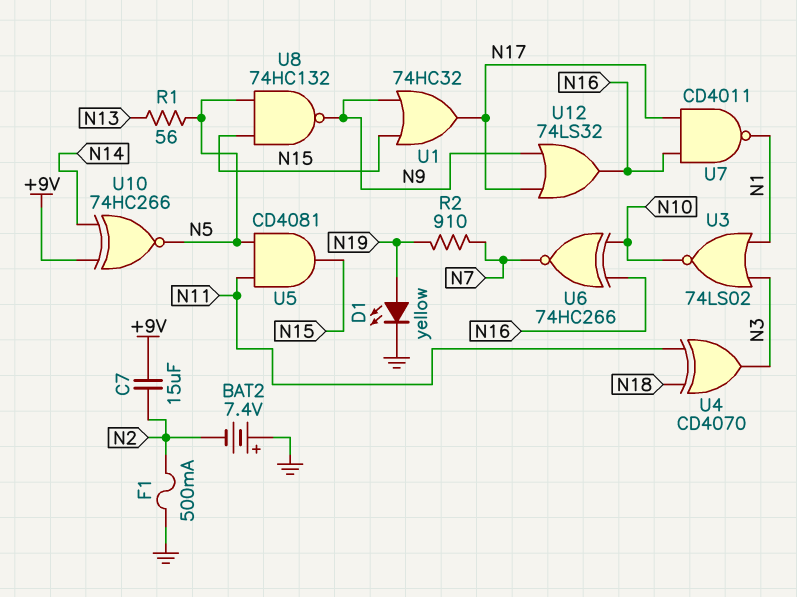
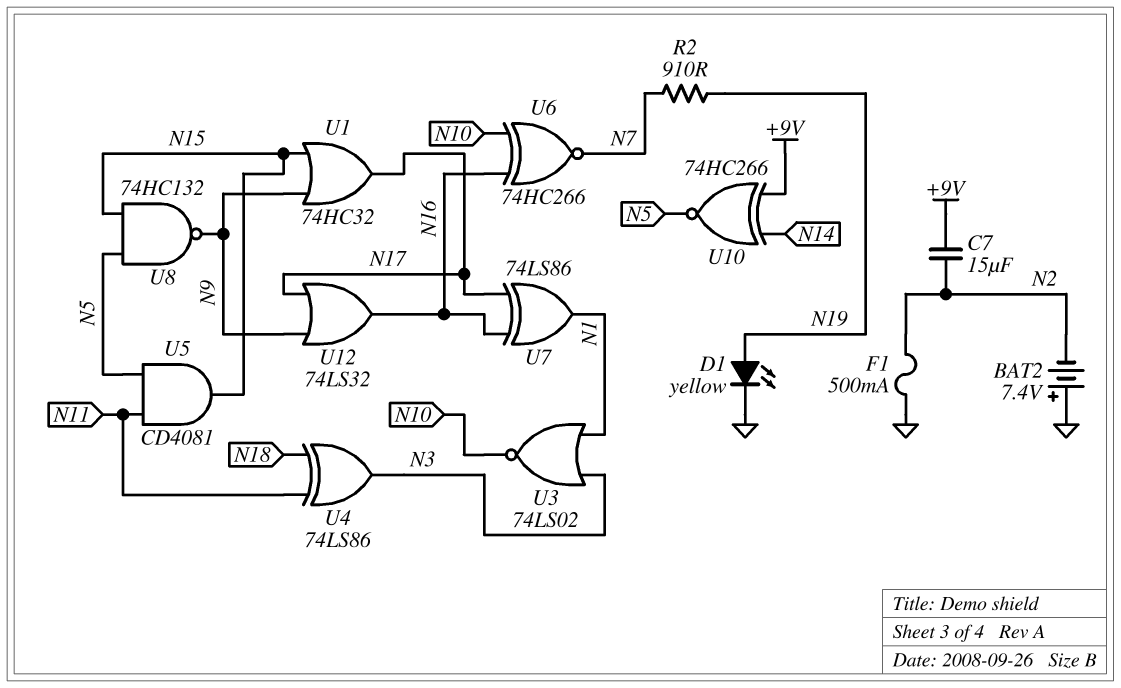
R1: 56 (N5, N13) -> none
U4: XOR CD4070 (in N11, in N18, out N3) -> XOR 74LS86 (in N11, in N18, out N3)
U7: NAND CD4011 (in N16, in N17, out N1) -> XOR 74LS86 (in N16, in N17, out N1)

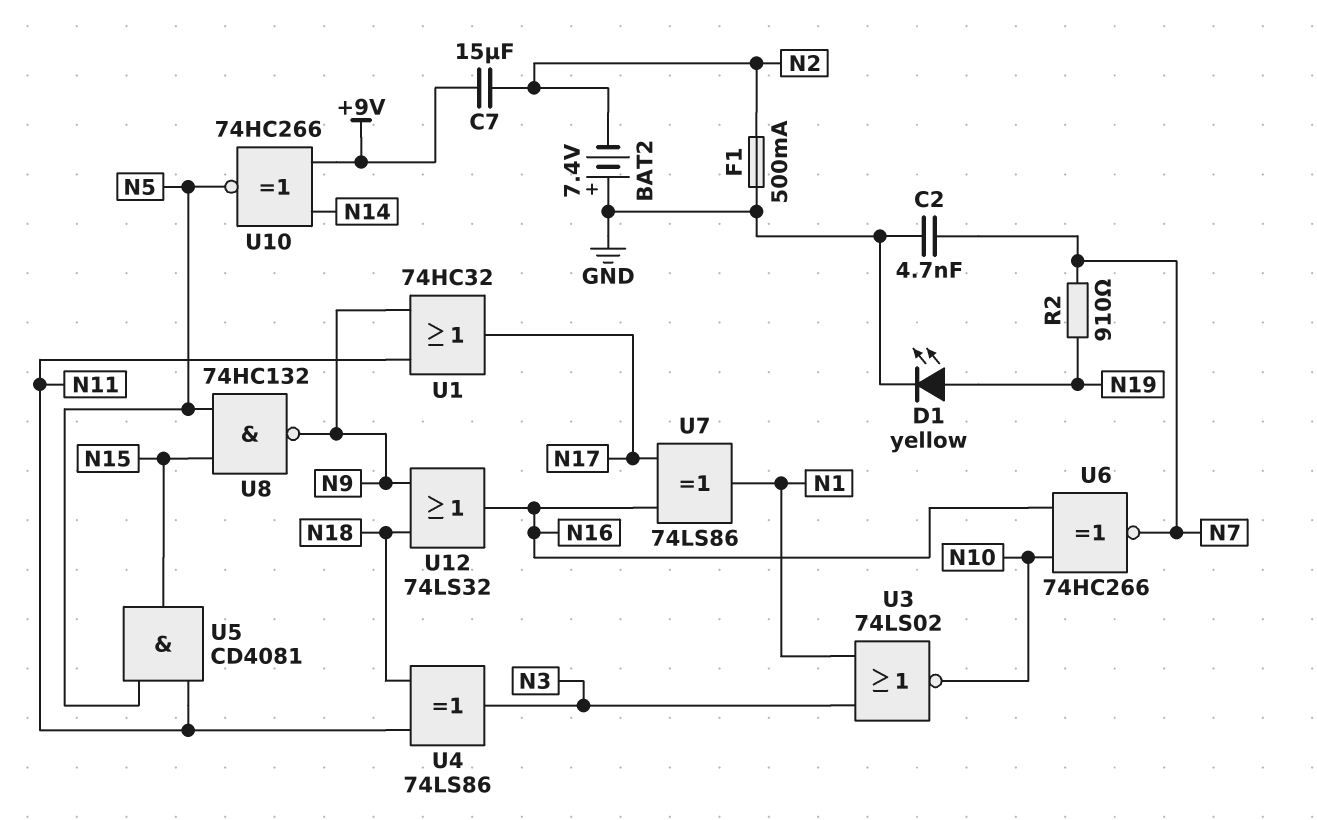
C2: none -> 4.7nF (GND, N7)
U1: OR 74HC32 (in N9, in N15, out N17) -> OR 74HC32 (in N9, in N11, out N17)
U12: OR 74LS32 (in N9, in N17, out N16) -> OR 74LS32 (in N9, in N18, out N16)

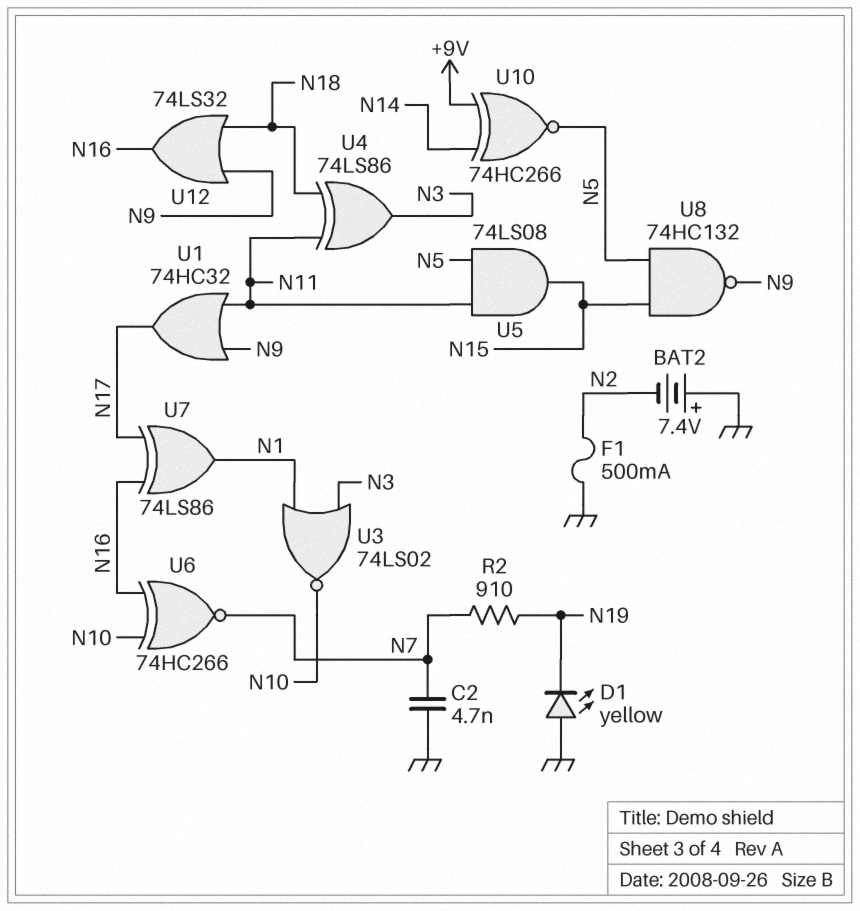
C7: 15uF (+9V, N2) -> none
D1: LED yellow (A N19, K GND) -> LED yellow (A GND, K N19)
U5: AND CD4081 (in N5, in N11, out N15) -> AND 74LS08 (in N5, in N11, out N15)

